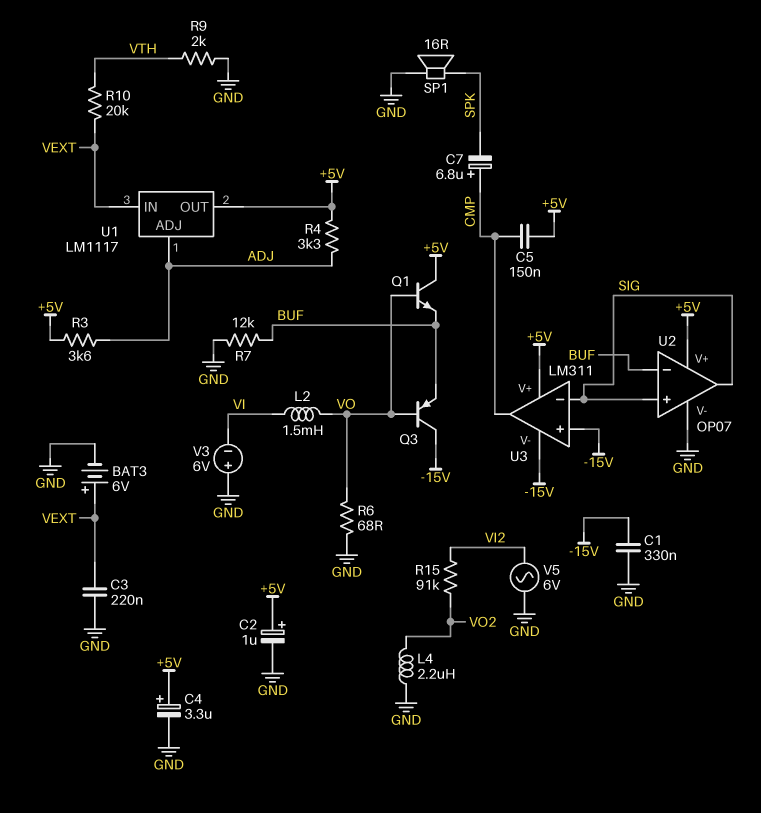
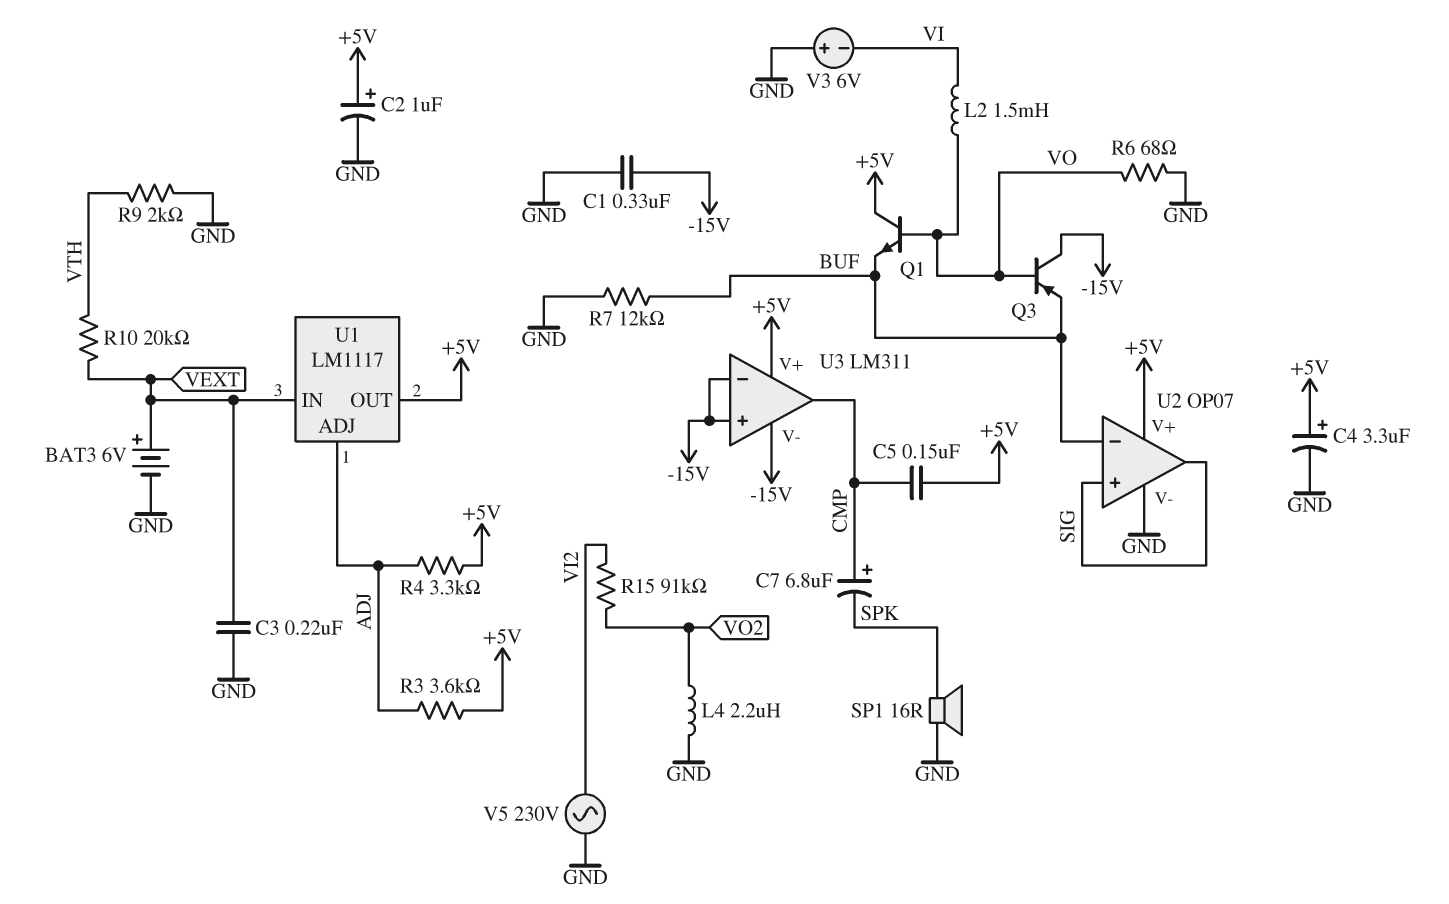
U3 pin in-: SIG -> -15V
V5: AC 6V (GND, VI2) -> AC 230V (GND, VI2)

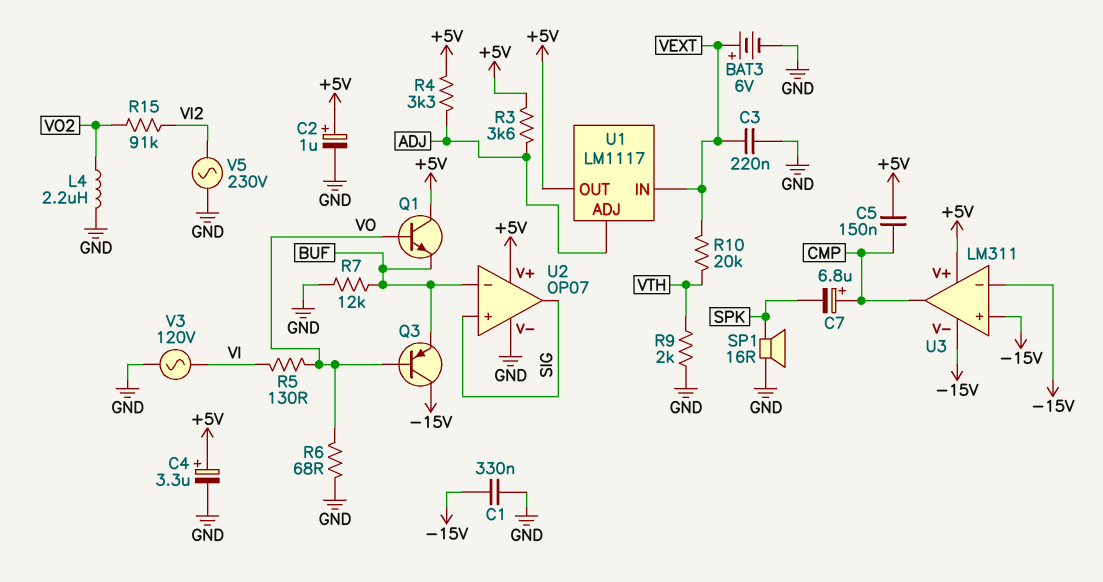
L2: 1.5mH (VI, VO) -> none
R5: none -> 130 (VI, VO)
V3: 6V (plus GND, minus VI) -> AC 120V (GND, VI)

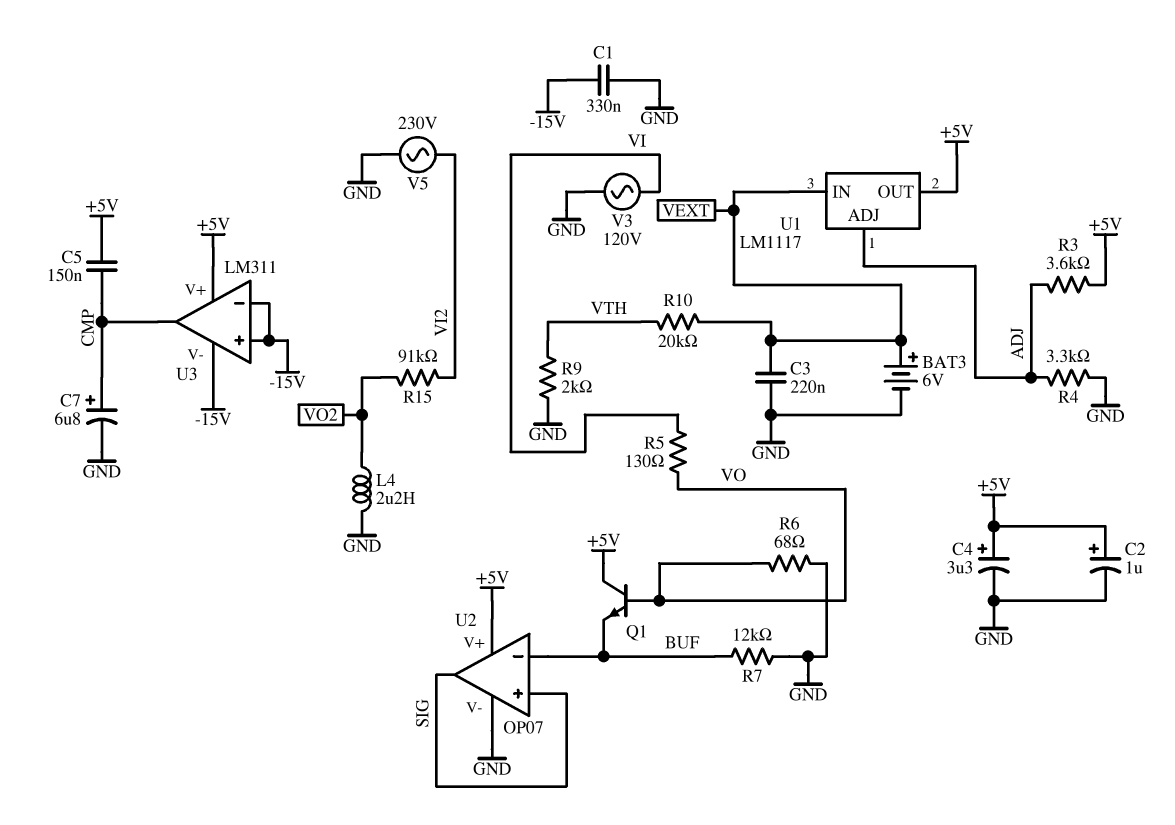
C7: 6.8uF (plus CMP, minus SPK) -> 6.8uF (plus CMP, minus GND)
Q3: PNP (B VO, C -15V, E BUF) -> none
R4: 3.3k (+5V, ADJ) -> 3.3k (ADJ, GND)
SP1: speaker 16R (GND, SPK) -> none

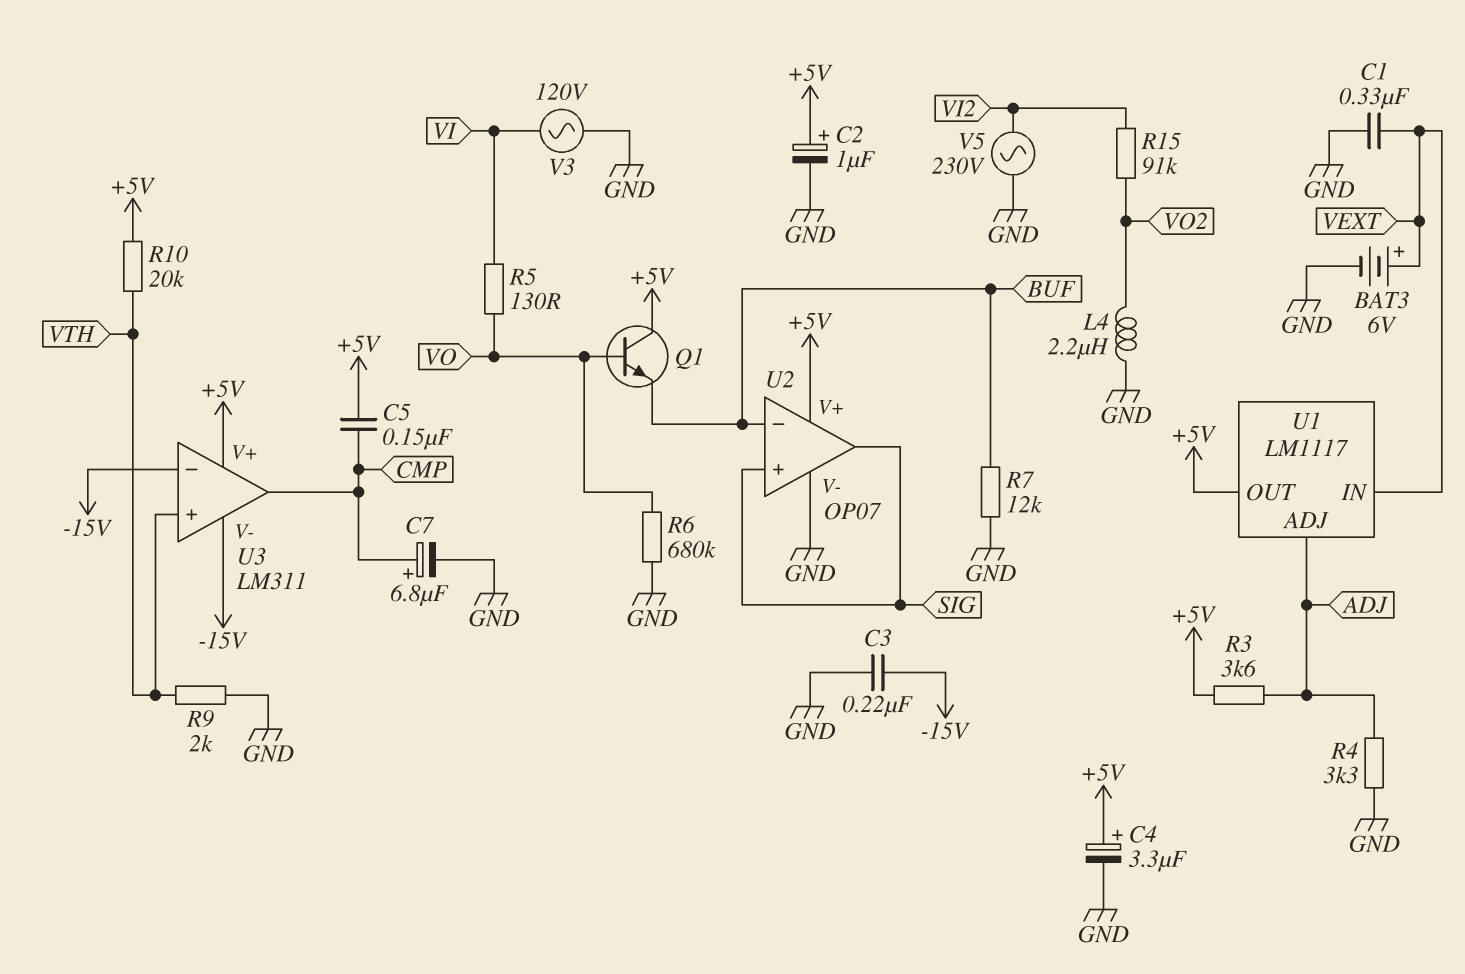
C1: 330nF (-15V, GND) -> 330nF (GND, VEXT)
C3: 220nF (GND, VEXT) -> 220nF (-15V, GND)
R6: 68 (GND, VO) -> 680k (GND, VO)
R10: 20k (VEXT, VTH) -> 20k (+5V, VTH)
U3 pin in+: -15V -> VTH

